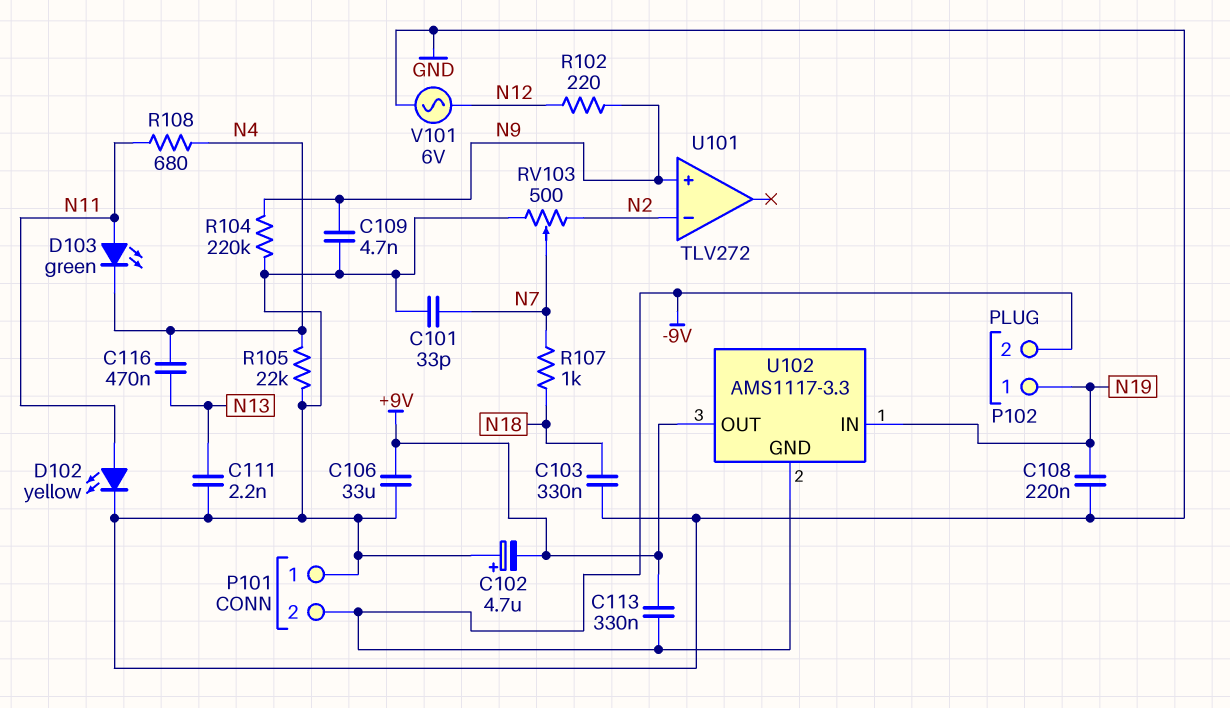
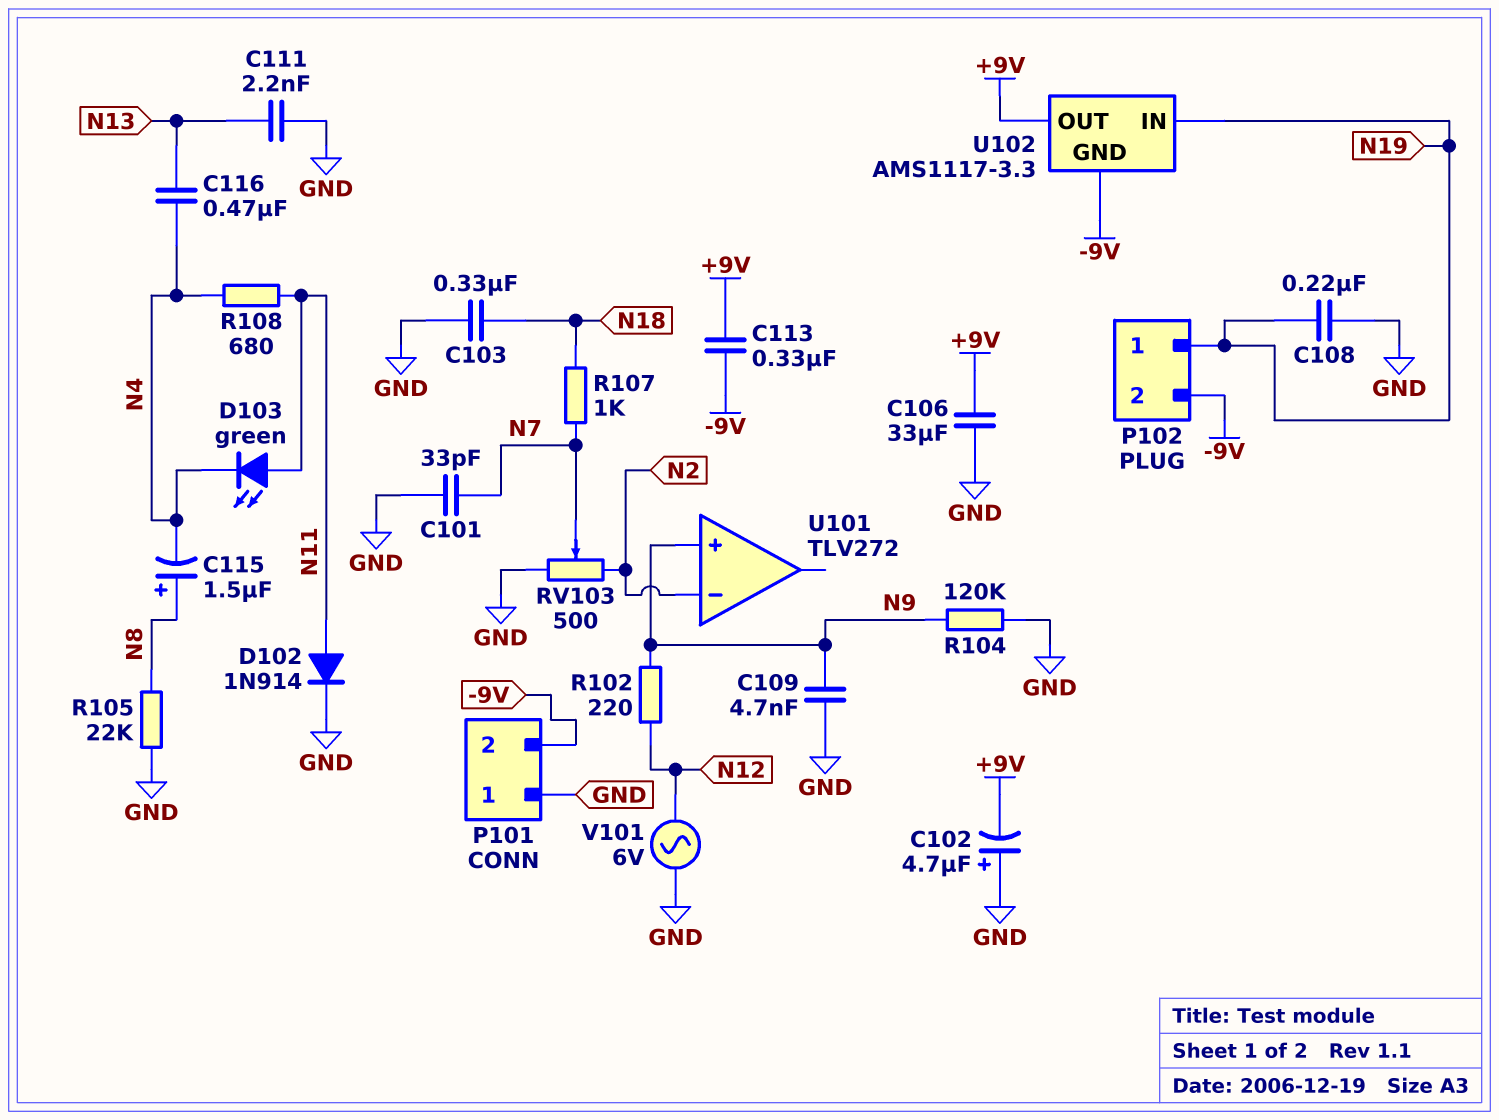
C115: none -> 1.5uF (plus N8, minus N4)
D102: LED yellow (A N11, K GND) -> diode 1N914 (A N11, K GND)
R104: 220k (GND, N9) -> 120k (GND, N9)
R105: 22k (GND, N4) -> 22k (GND, N8)

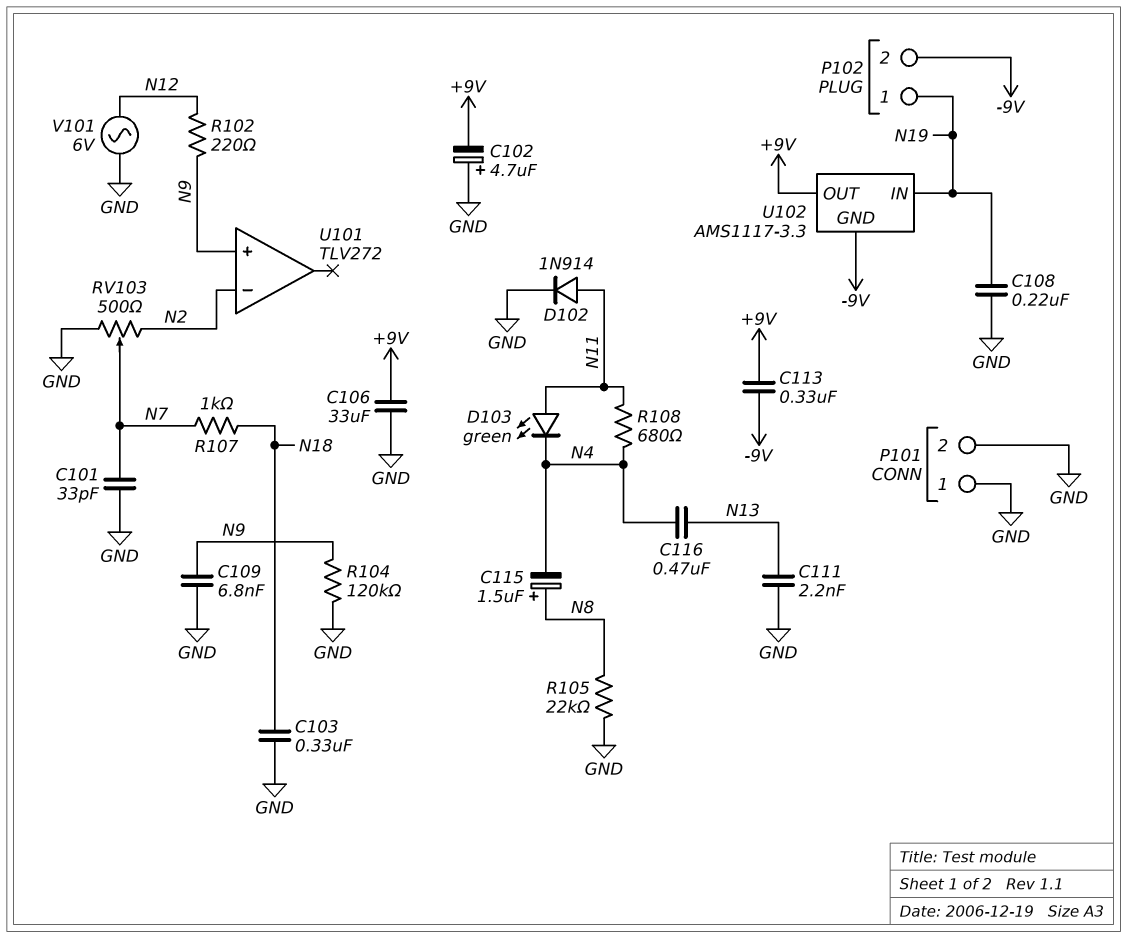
C109: 4.7nF (GND, N9) -> 6.8nF (GND, N9)
P101 pin 2: -9V -> GND

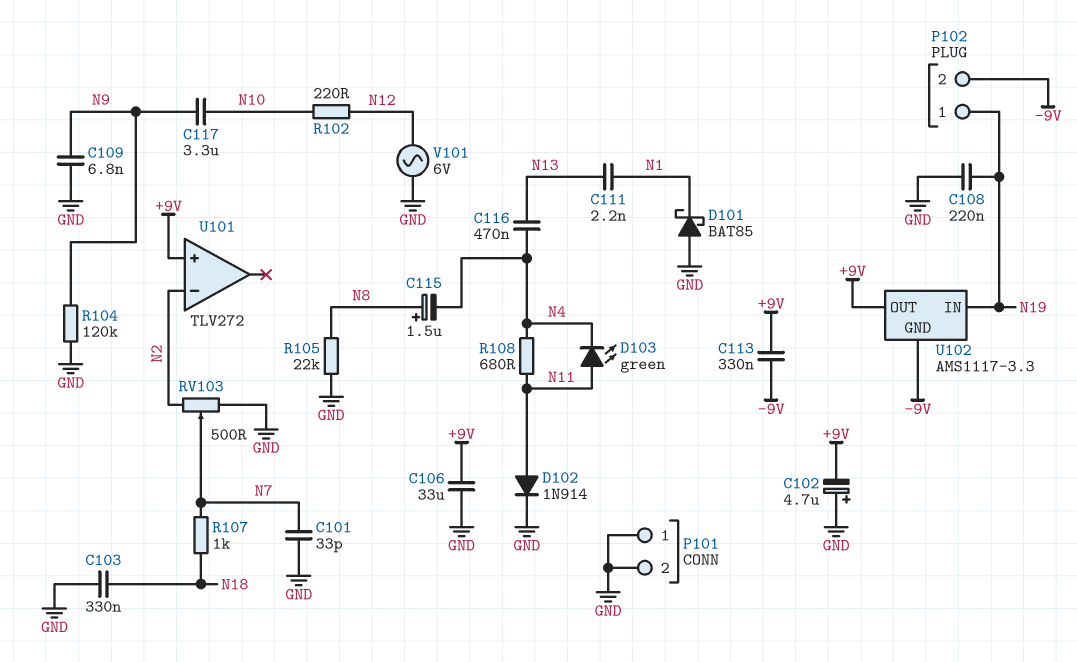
C111: 2.2nF (GND, N13) -> 2.2nF (N1, N13)
C117: none -> 3.3uF (N9, N10)
D101: none -> schottky BAT85 (A GND, K N1)
R102: 220 (N9, N12) -> 220 (N10, N12)
U101 pin in+: N9 -> +9V

